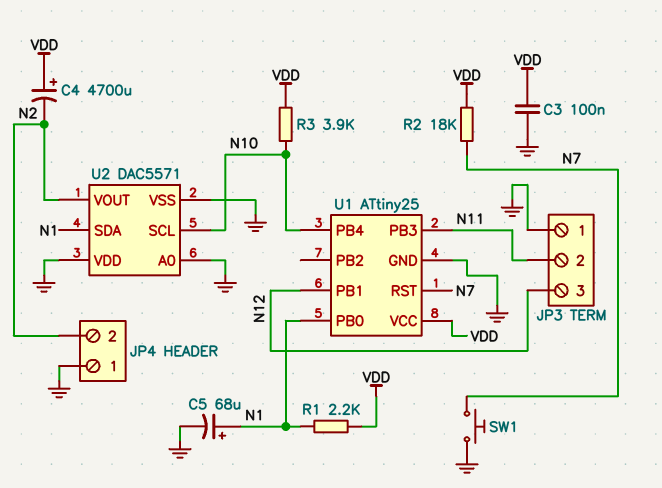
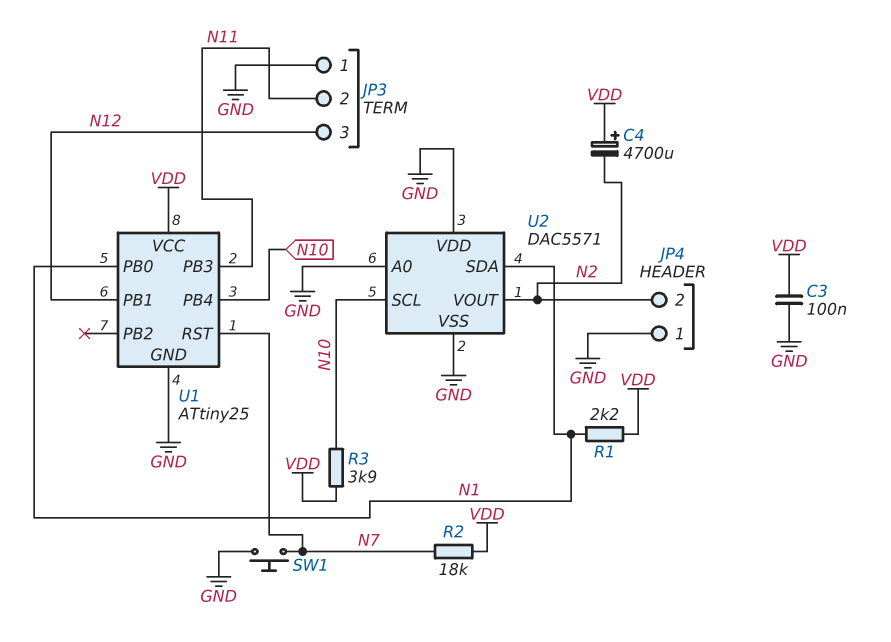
C5: 68uF (plus N1, minus GND) -> none

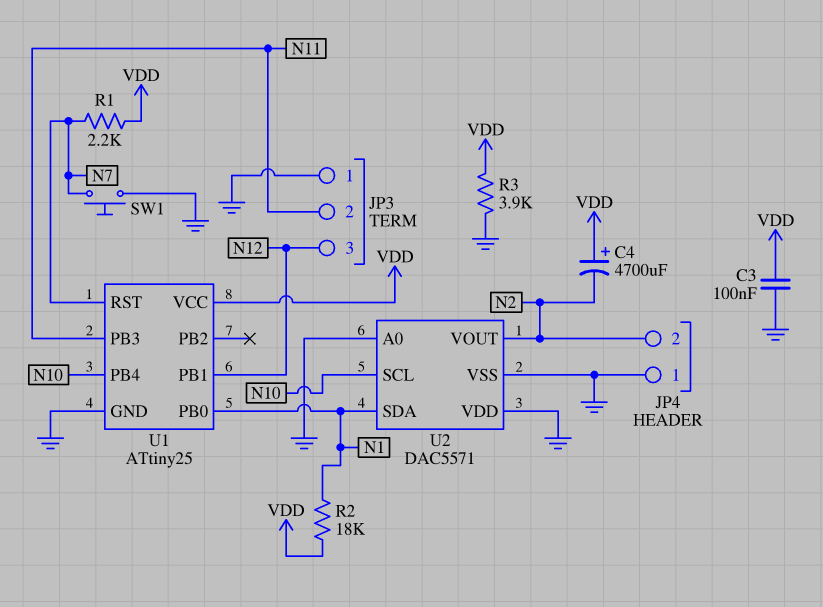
R1: 2.2k (N1, VDD) -> 2.2k (N7, VDD)
R2: 18k (N7, VDD) -> 18k (N1, VDD)
R3: 3.9k (N10, VDD) -> 3.9k (GND, VDD)

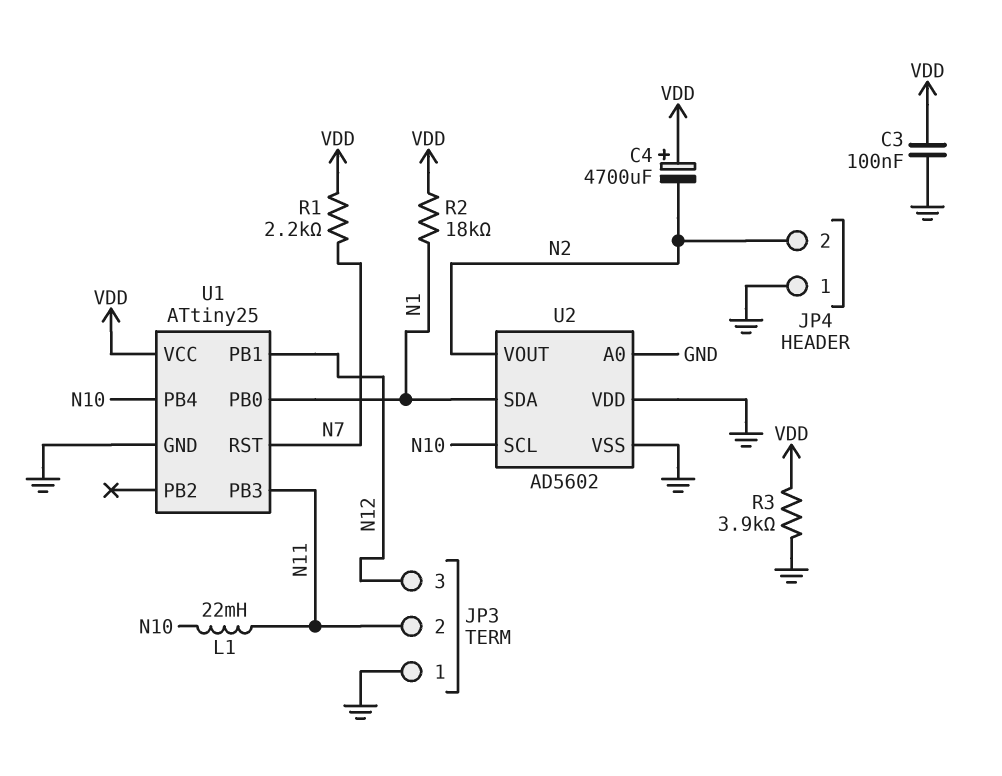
L1: none -> 22mH (N10, N11)
SW1: button (GND, N7) -> none
U2: DAC5571 -> AD5602

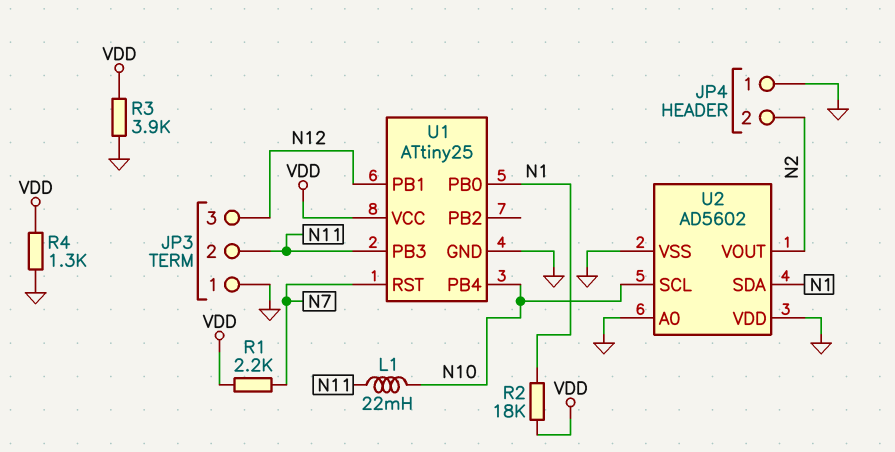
C3: 100nF (GND, VDD) -> none
C4: 4700uF (plus VDD, minus N2) -> none
R4: none -> 1.3k (GND, VDD)

